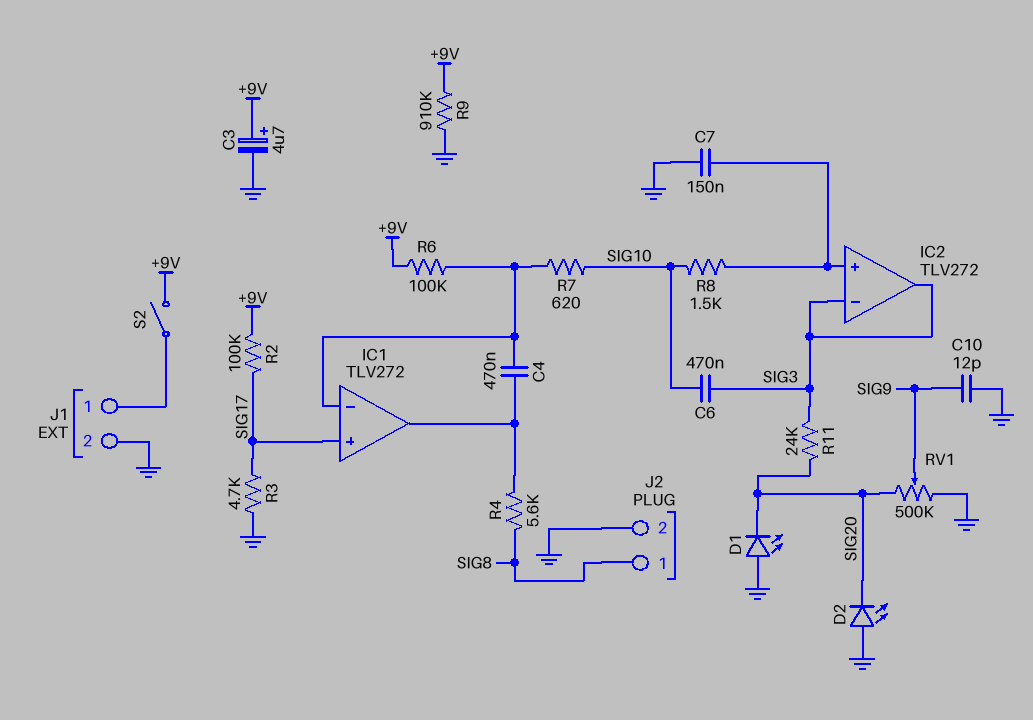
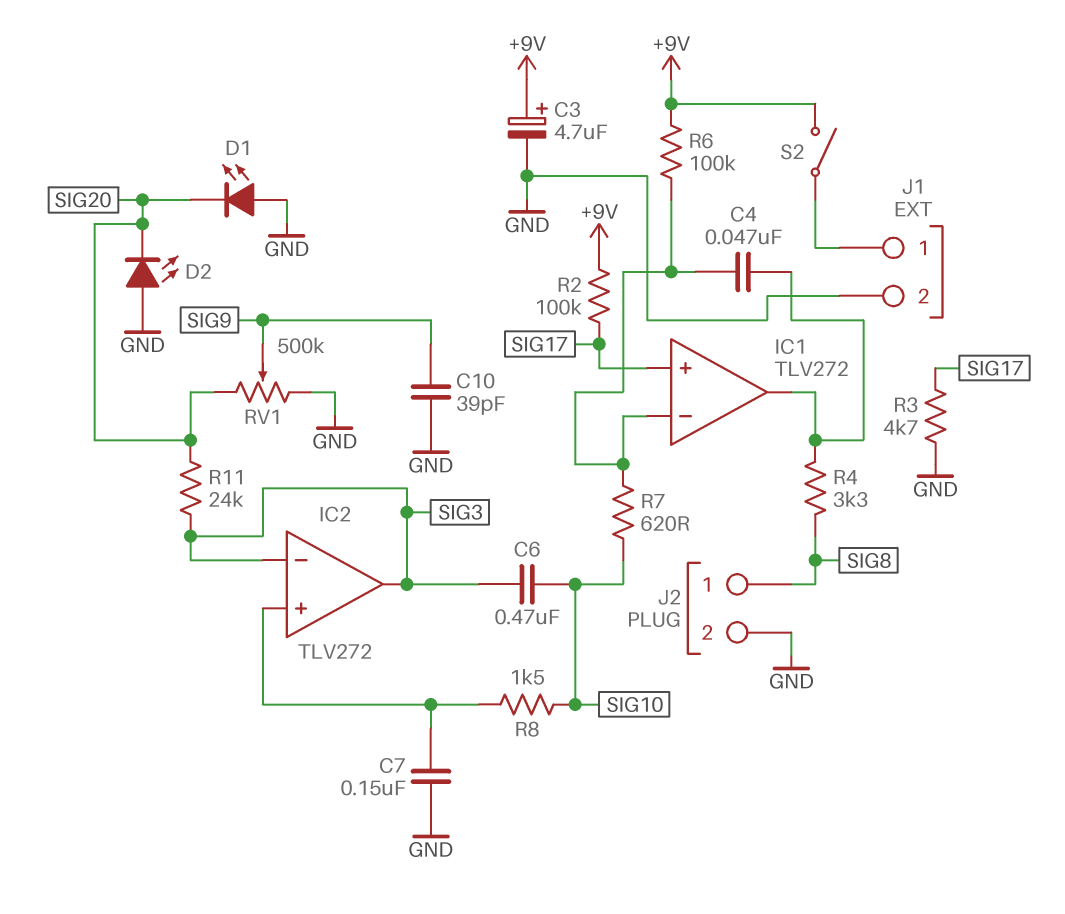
C4: 470nF (IC1/in-, IC1/out) -> 47nF (IC1/in-, IC1/out)
C10: 12pF (GND, SIG9) -> 39pF (GND, SIG9)
R4: 5.6k (IC1/out, SIG8) -> 3.3k (IC1/out, SIG8)
R9: 910k (+9V, GND) -> none

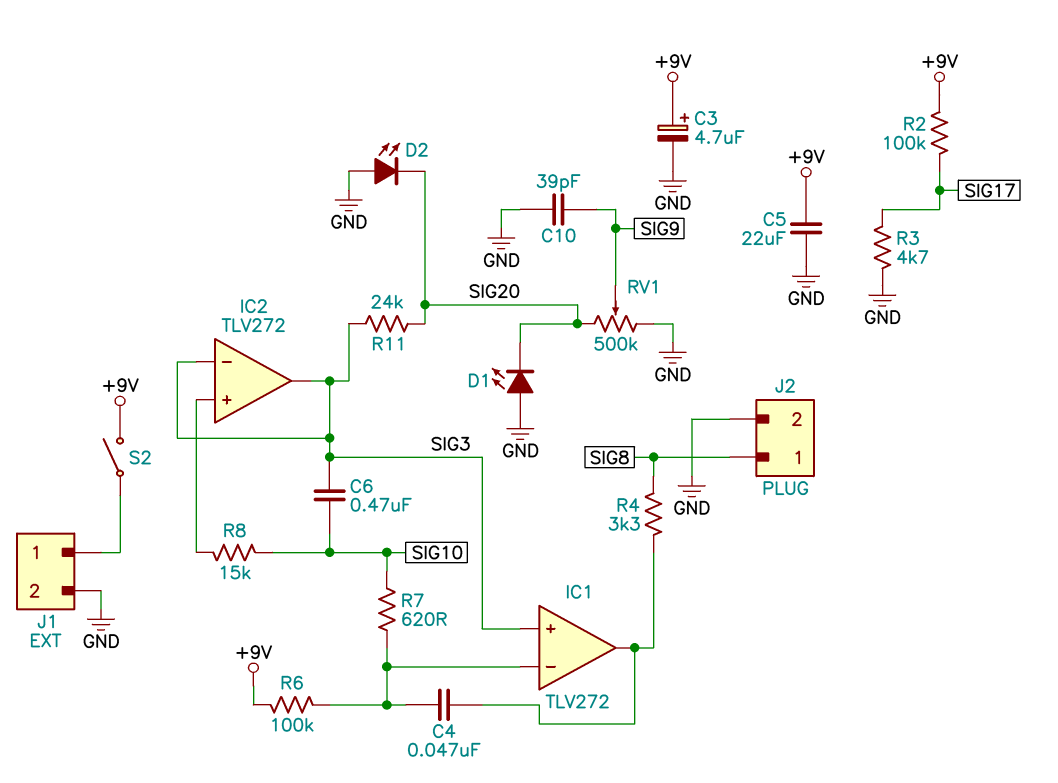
C5: none -> 22uF (+9V, GND)
C7: 150nF (GND, IC2/in+) -> none
IC1 pin in+: SIG17 -> SIG3
R8: 1.5k (IC2/in+, SIG10) -> 15k (IC2/in+, SIG10)

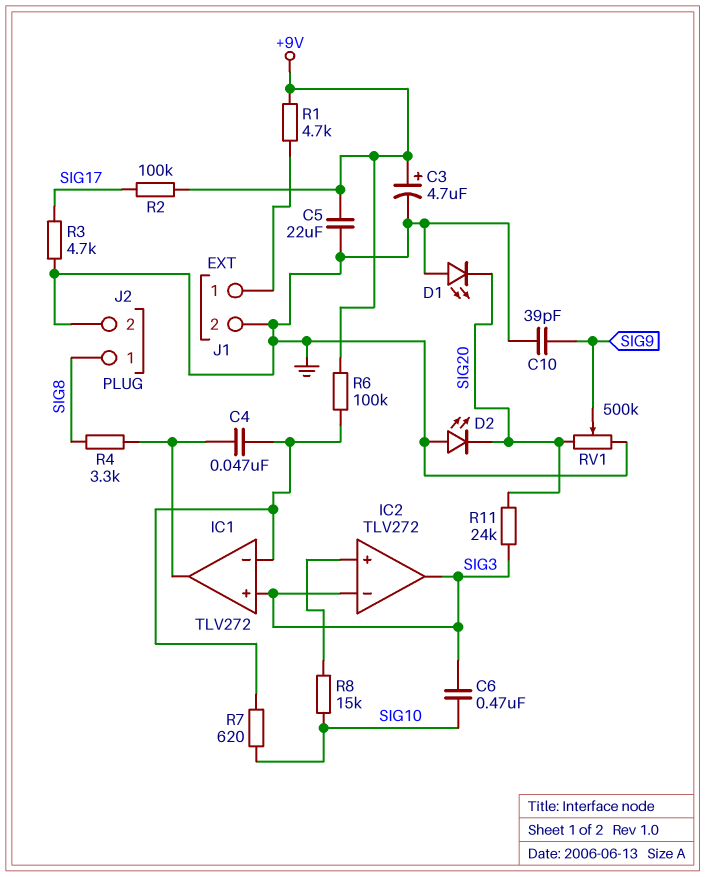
R1: none -> 4.7k (+9V, J1/1)
S2: switch (+9V, J1/1) -> none

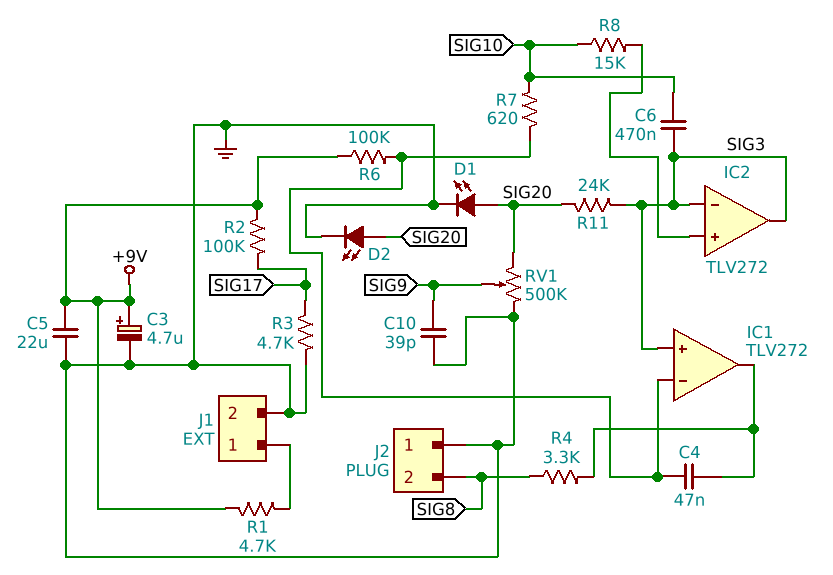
D1: LED (A GND, K SIG20) -> LED (A SIG20, K GND)
D2: LED (A GND, K SIG20) -> LED (A SIG20, K GND)
J2 pin 1: SIG8 -> GND
J2 pin 2: GND -> SIG8

